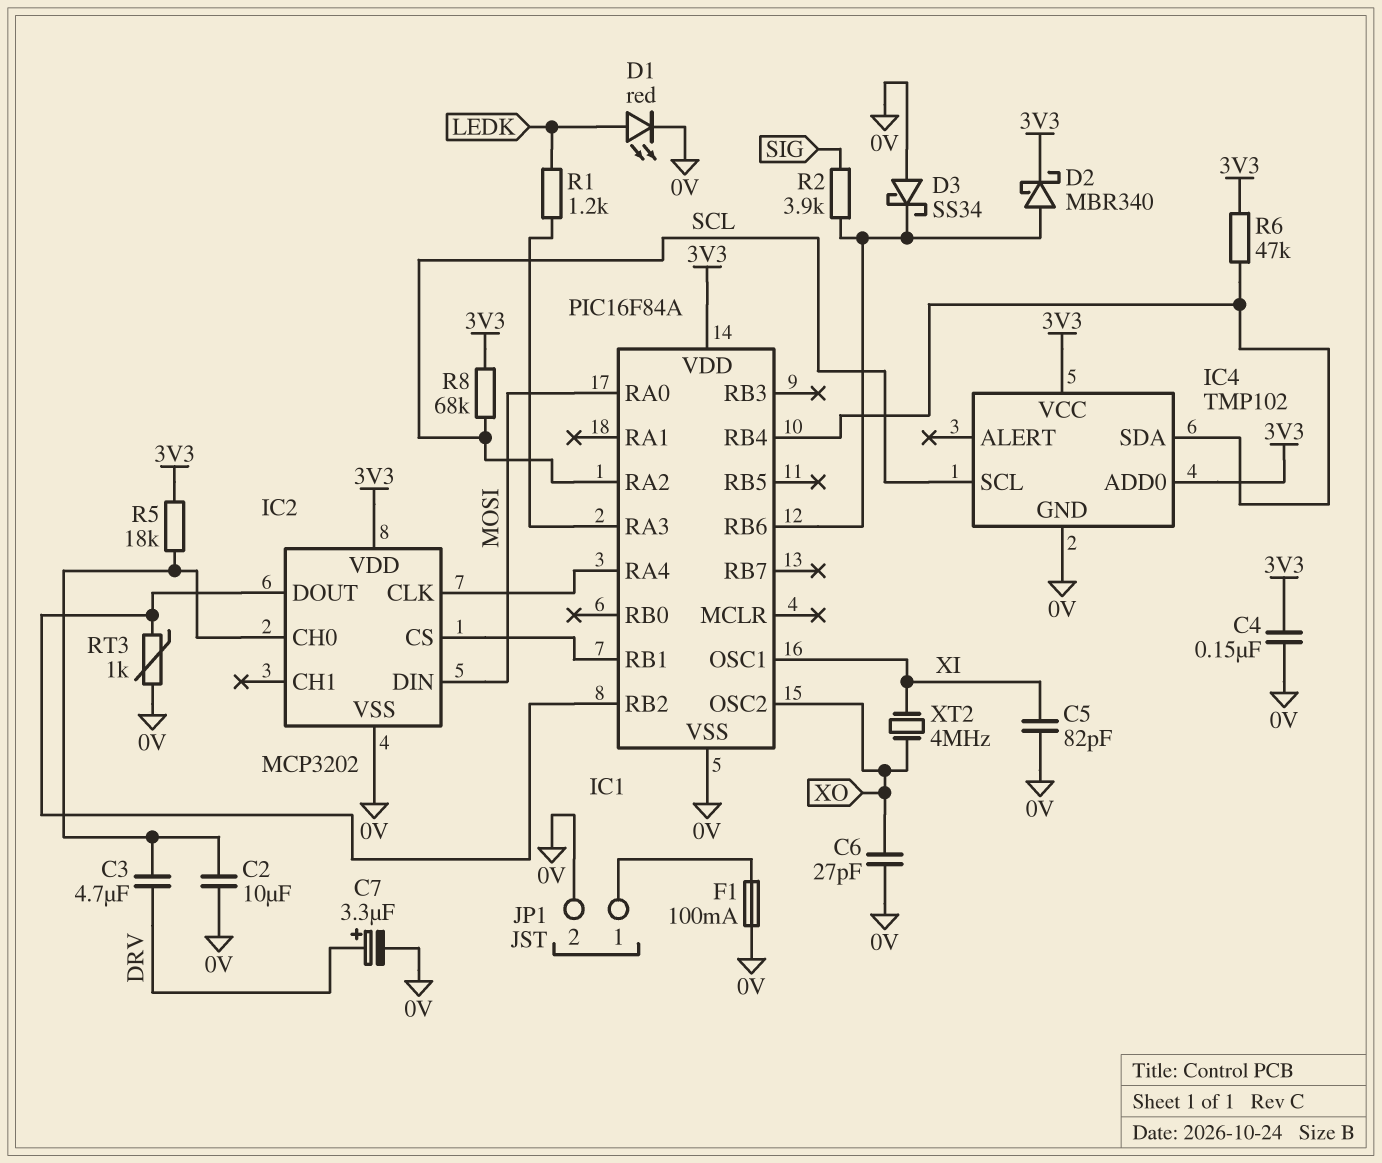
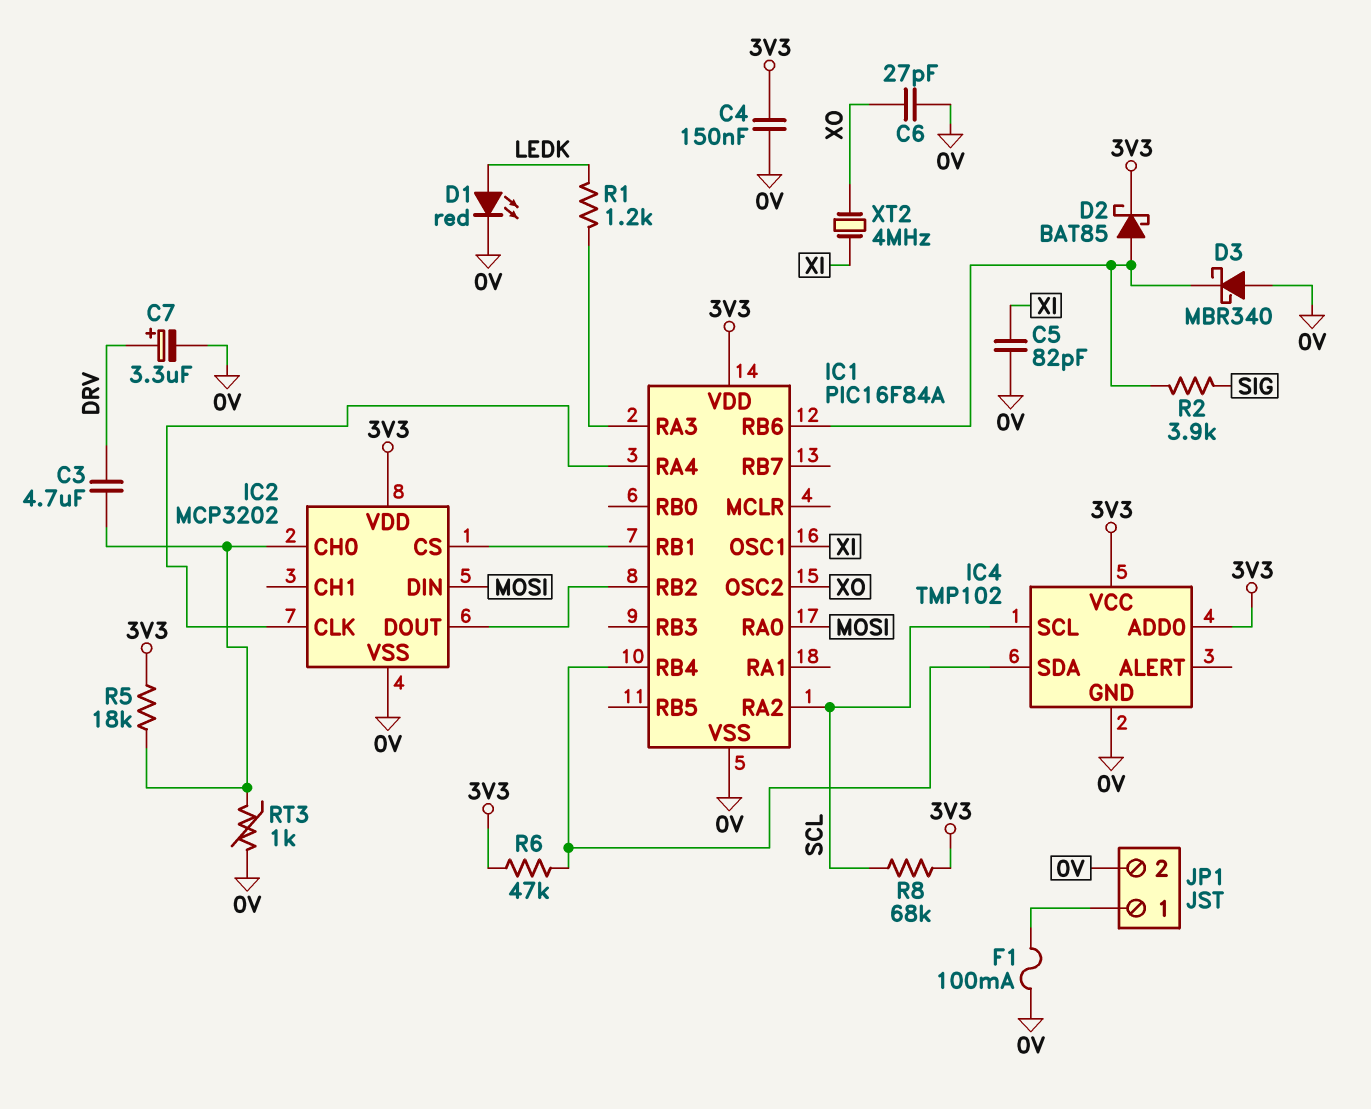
C2: 10uF (0V, IC2/CH0) -> none
D2: schottky MBR340 (A IC1/RB6, K 3V3) -> schottky BAT85 (A IC1/RB6, K 3V3)
D3: schottky SS34 (A 0V, K IC1/RB6) -> schottky MBR340 (A 0V, K IC1/RB6)
RT3: 1k (0V, IC1/RB2) -> 1k (0V, IC2/CH0)

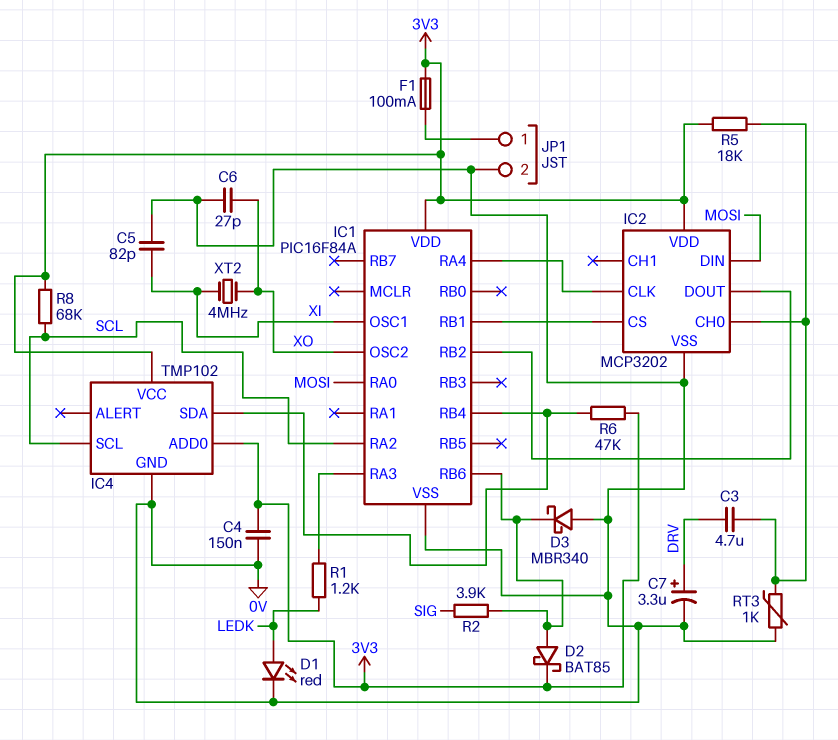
F1: 100mA (0V, JP1/1) -> 100mA (3V3, JP1/1)

